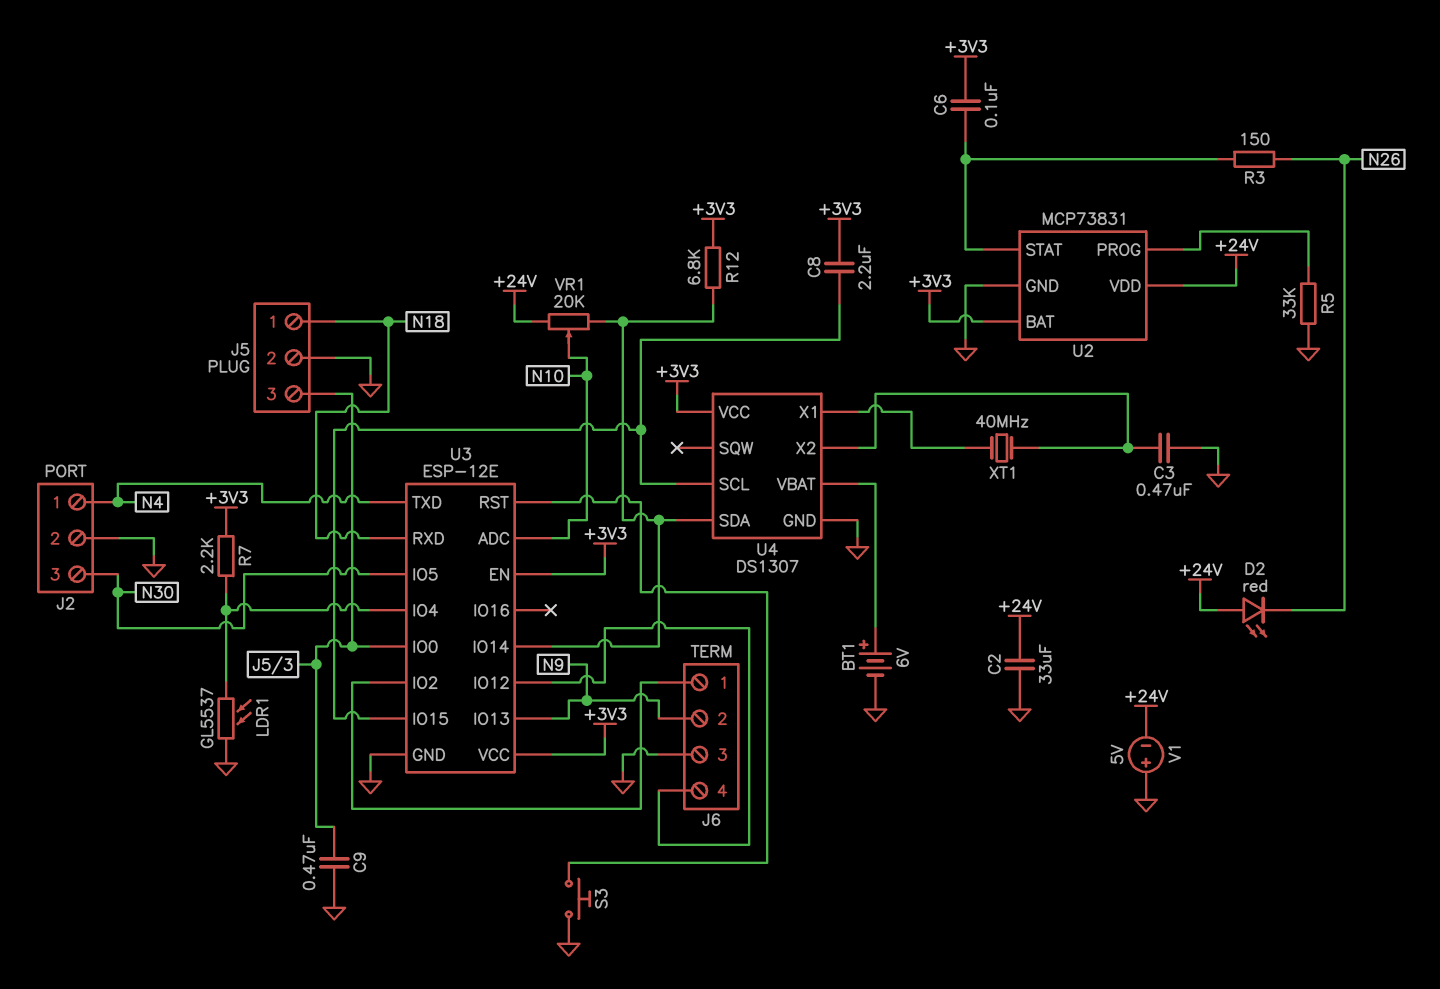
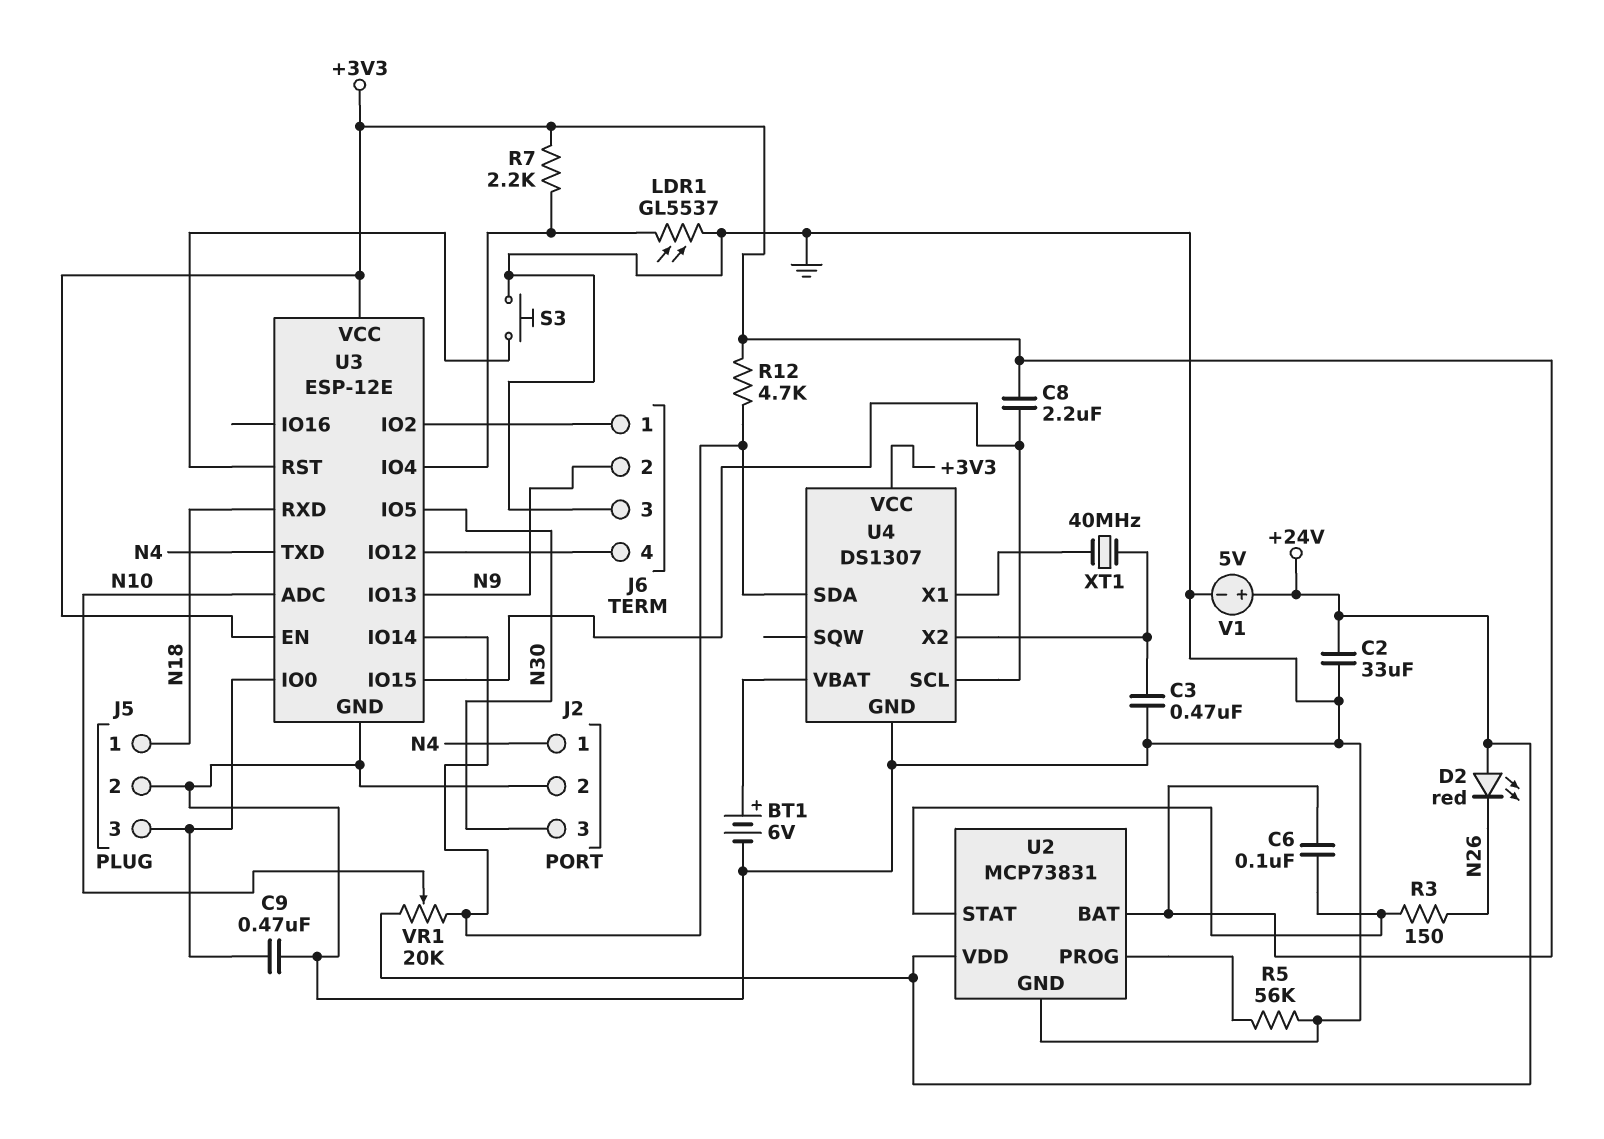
R5: 33k (GND, U2/PROG) -> 56k (GND, U2/PROG)
R12: 6.8k (+3V3, U3/IO14) -> 4.7k (+3V3, U3/IO14)
V1: 5V (plus GND, minus +24V) -> 5V (plus +24V, minus GND)

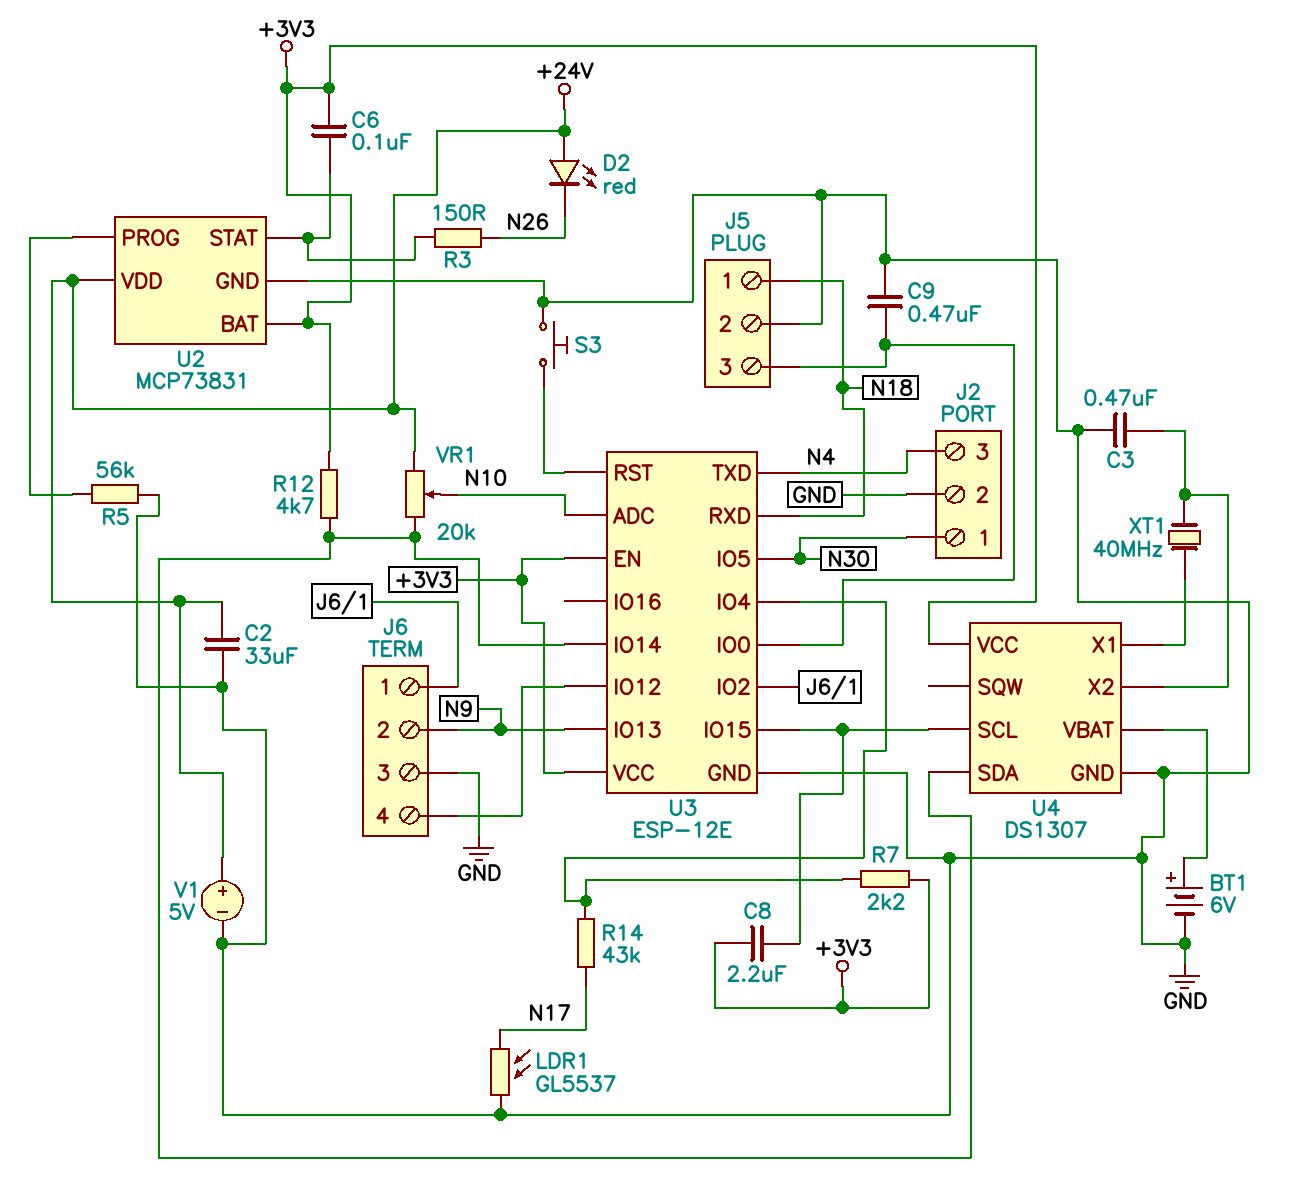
J2 pin 1: N4 -> N30
J2 pin 3: N30 -> N4
LDR1: GL5537 (GND, U3/IO4) -> GL5537 (GND, N17)
R14: none -> 43k (N17, U3/IO4)

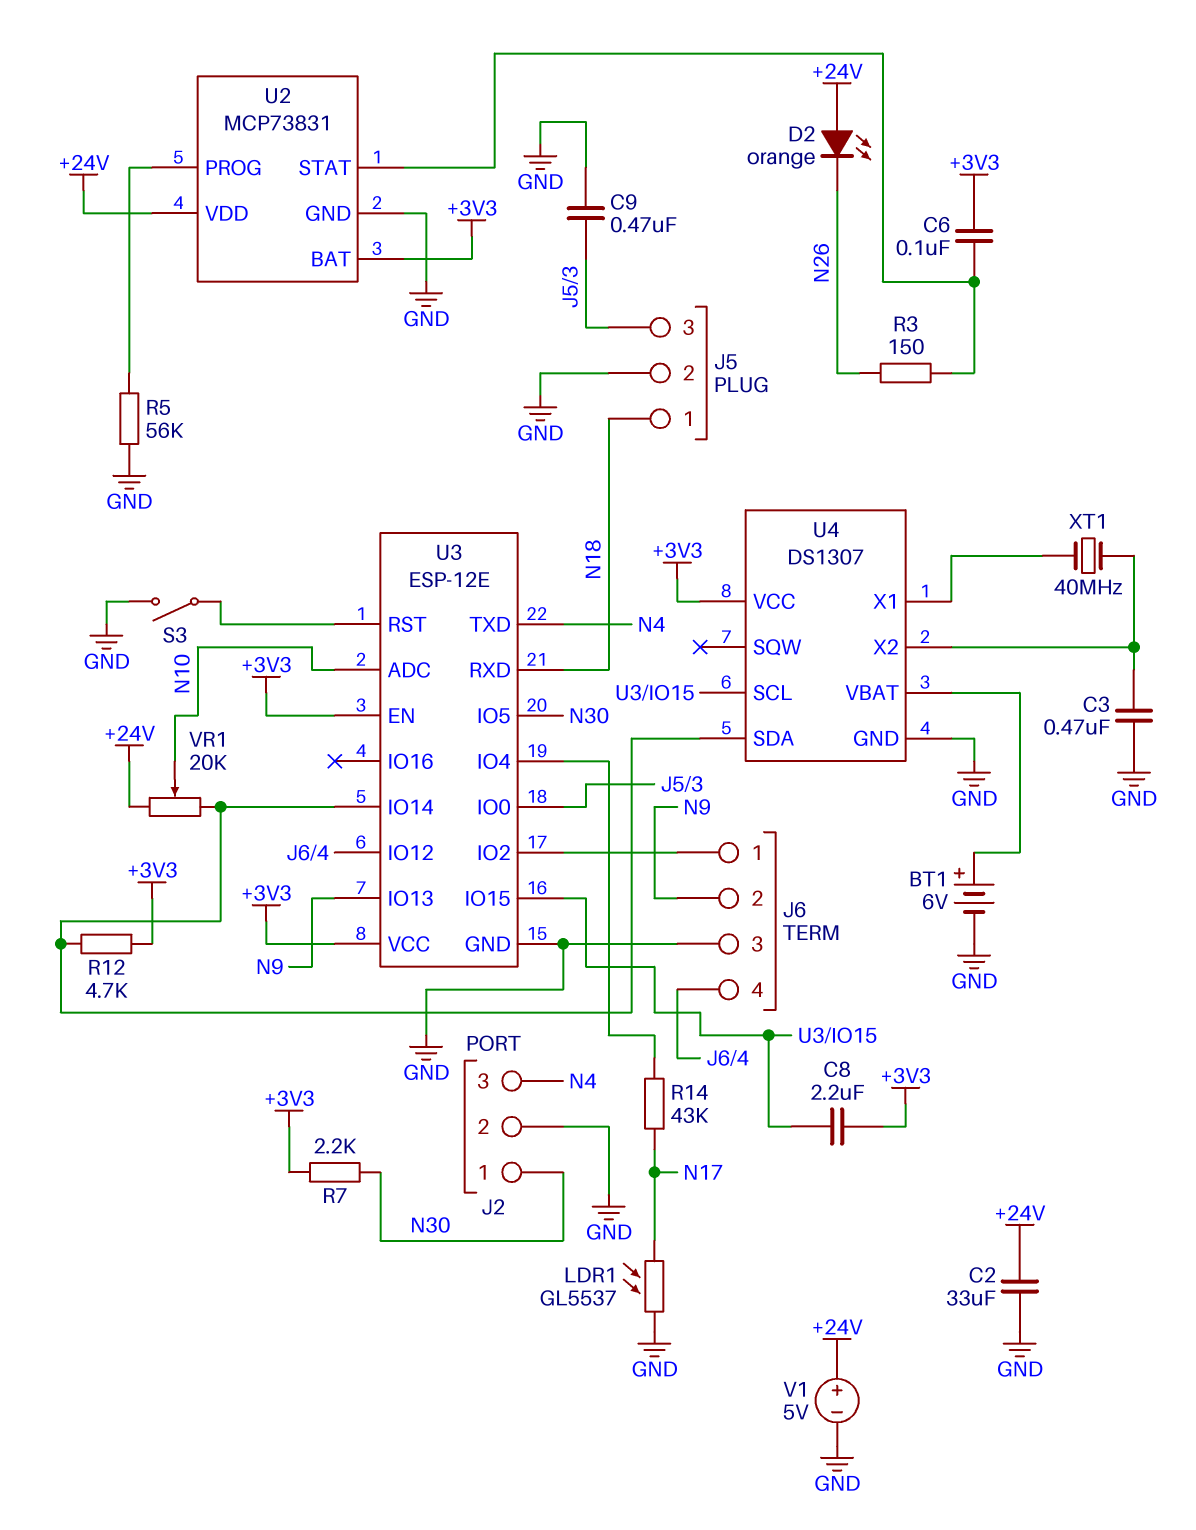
D2: LED red (A +24V, K N26) -> LED orange (A +24V, K N26)
R7: 2.2k (+3V3, U3/IO4) -> 2.2k (+3V3, N30)
S3: button (GND, U3/RST) -> switch (GND, U3/RST)

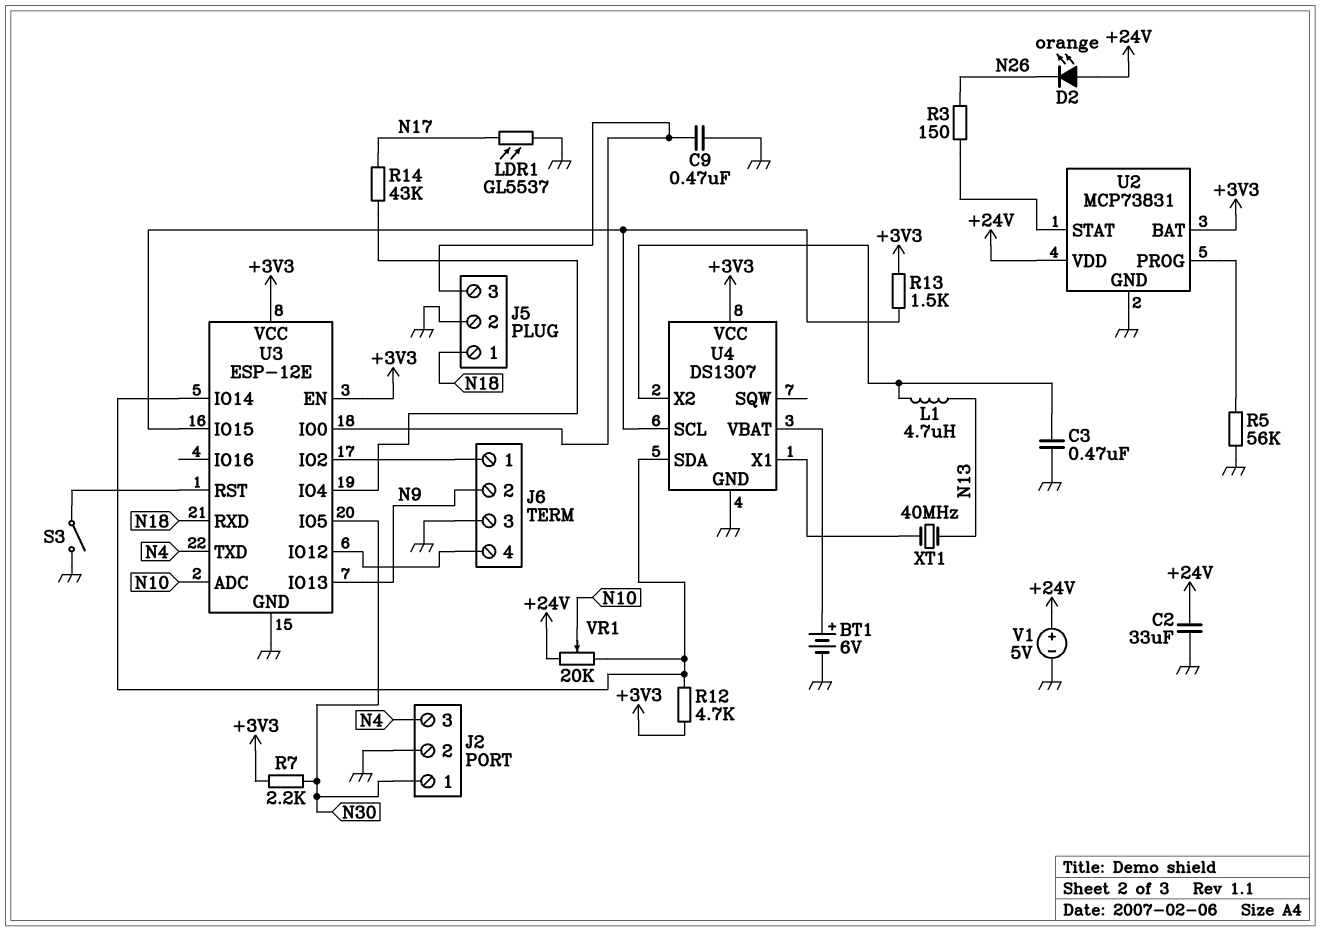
C6: 100nF (+3V3, U2/STAT) -> none
C8: 2.2uF (+3V3, U3/IO15) -> none
L1: none -> 4.7uH (N13, U4/X2)
R13: none -> 1.5k (+3V3, U3/IO15)
XT1: 40MHz (U4/X1, U4/X2) -> 40MHz (N13, U4/X1)

